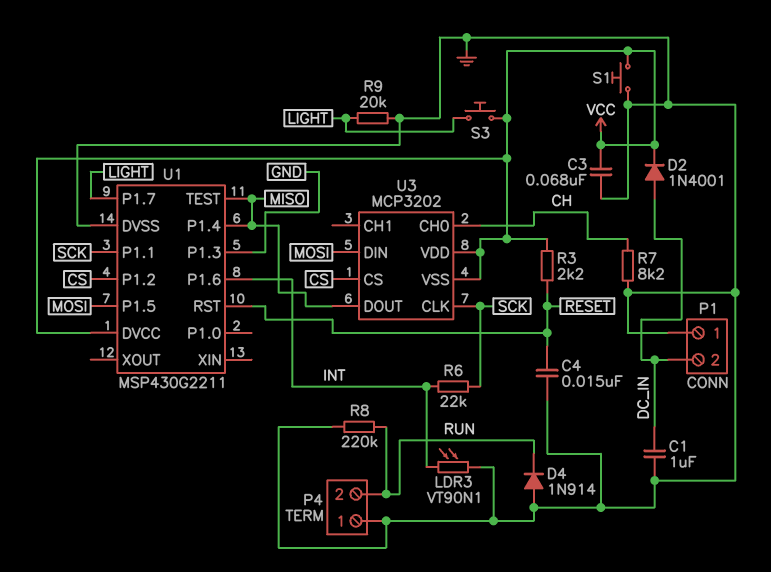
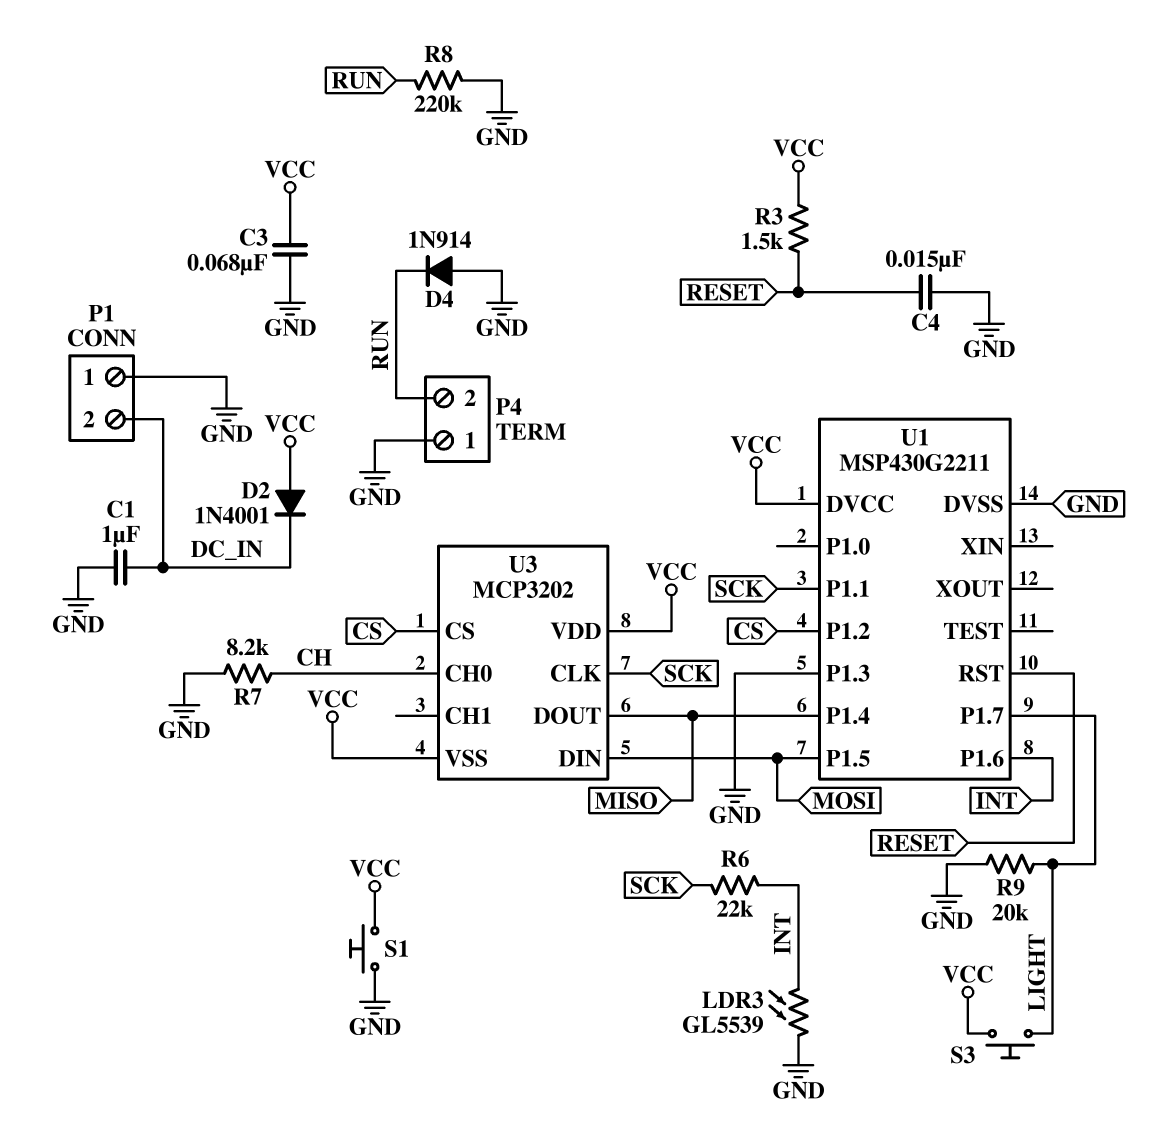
D2: diode 1N4001 (A DC_IN, K VCC) -> diode 1N4001 (A VCC, K DC_IN)
LDR3: VT90N1 (GND, INT) -> GL5539 (GND, INT)
R3: 2.2k (RESET, VCC) -> 1.5k (RESET, VCC)
U1 pin TEST: MISO -> none

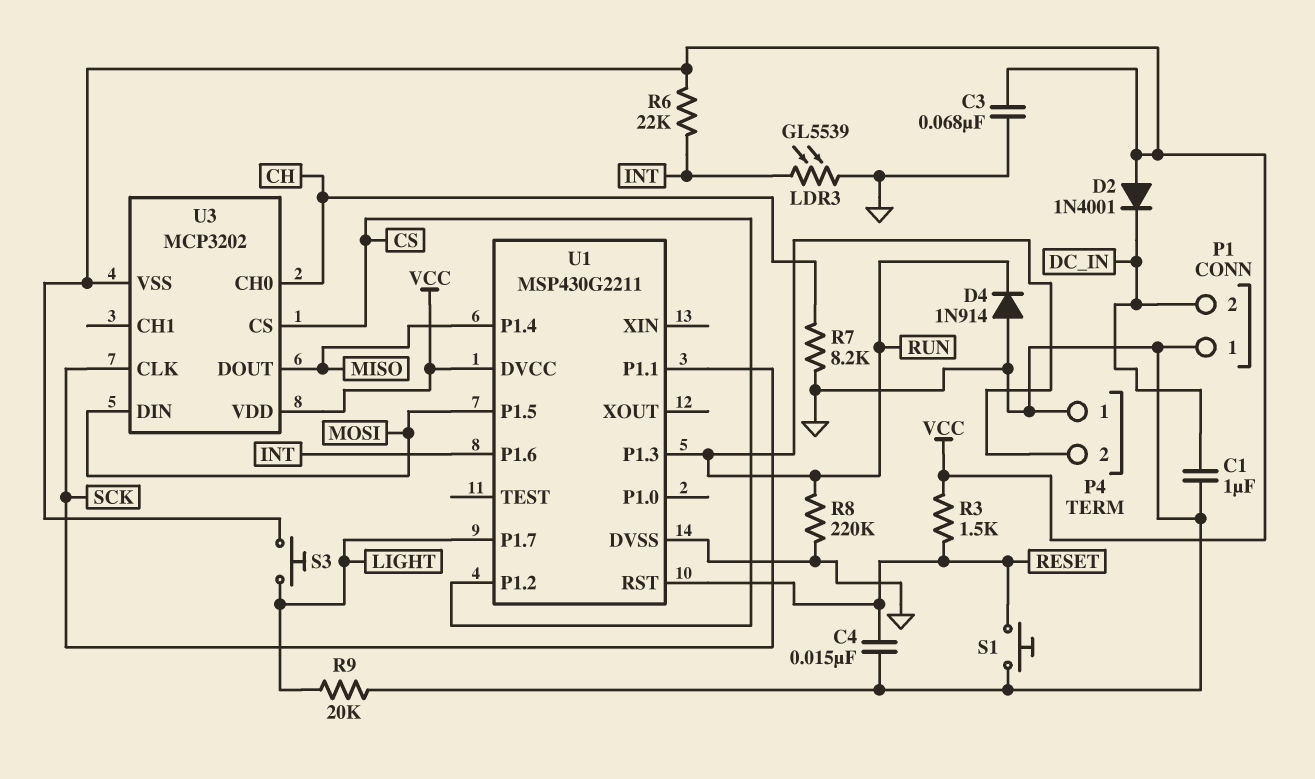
R6: 22k (INT, SCK) -> 22k (INT, VCC)
S1: button (GND, VCC) -> button (GND, RESET)
U1 pin P1.3: GND -> RUN

